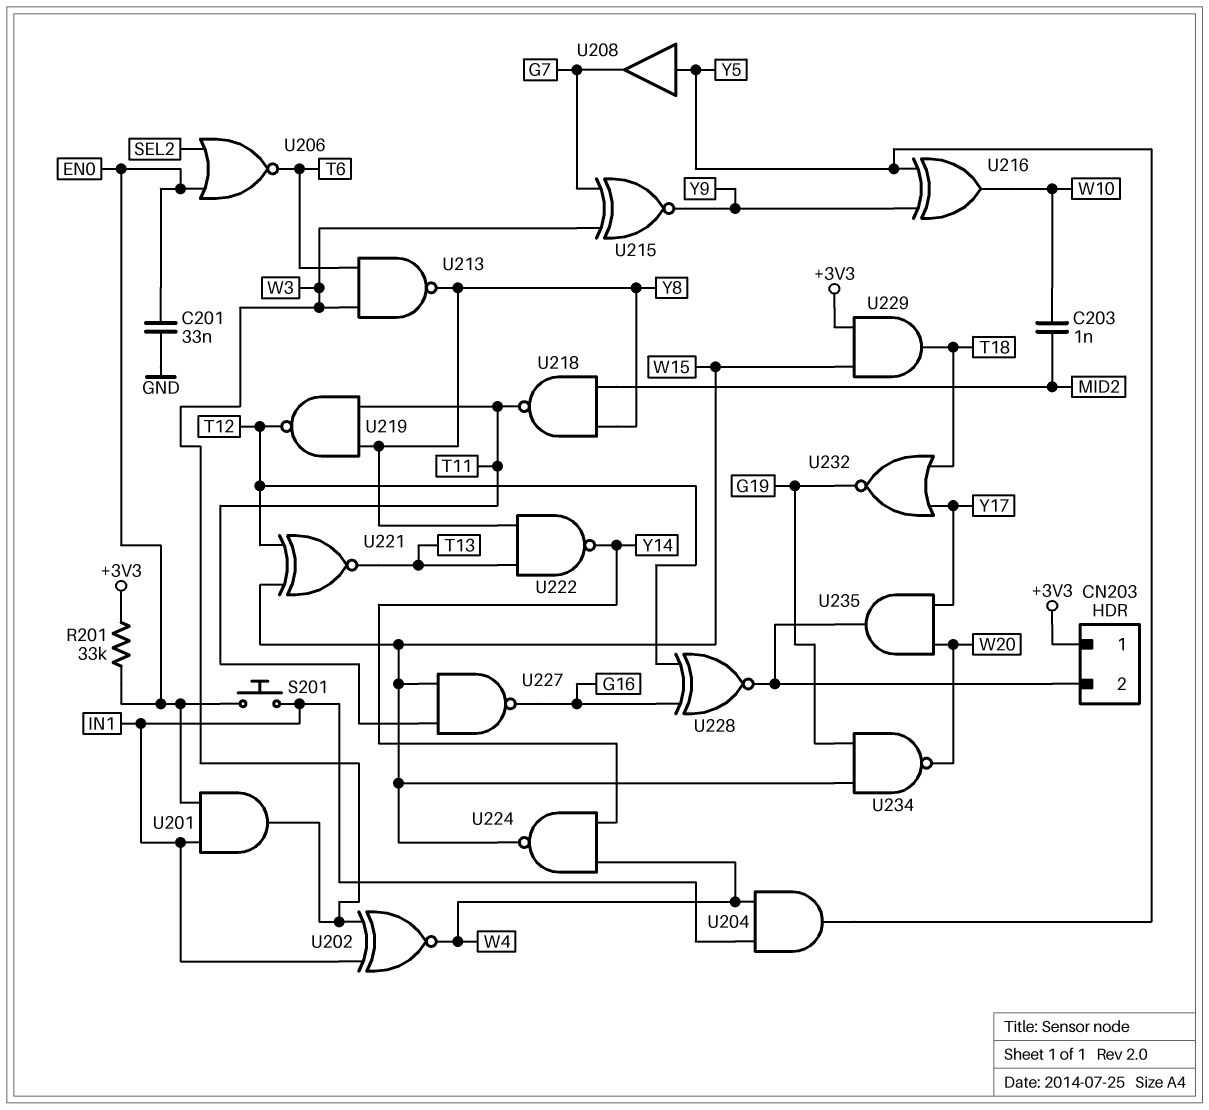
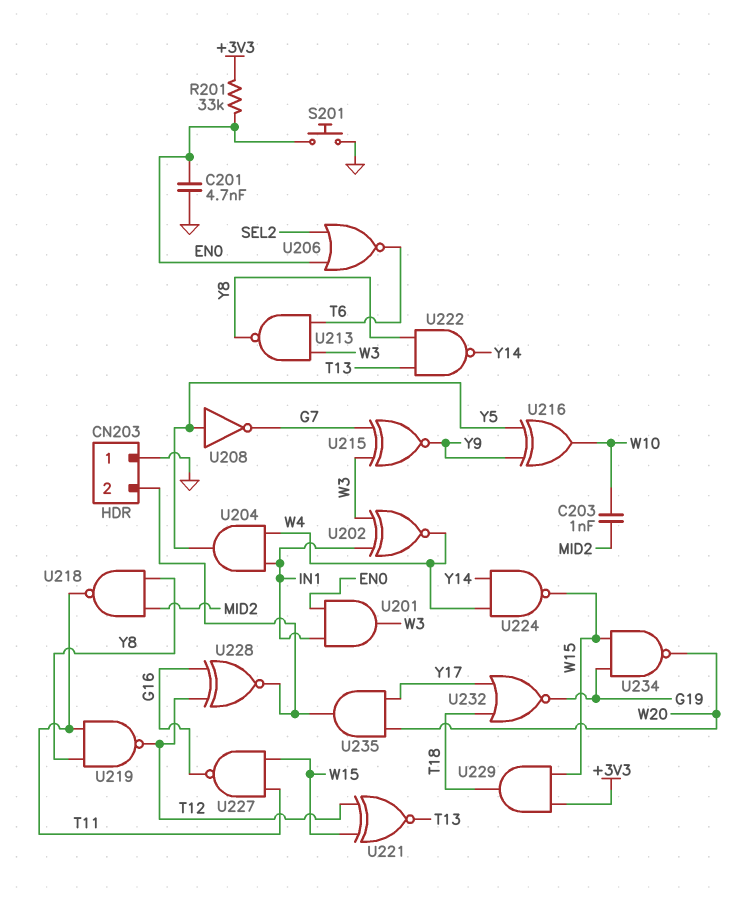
C201: 33nF (EN0, GND) -> 4.7nF (EN0, GND)
CN203 pin 1: +3V3 -> GND
S201: button (EN0, IN1) -> button (EN0, GND)
U208: buffer (in Y5, out G7) -> NOT (in Y5, out G7)

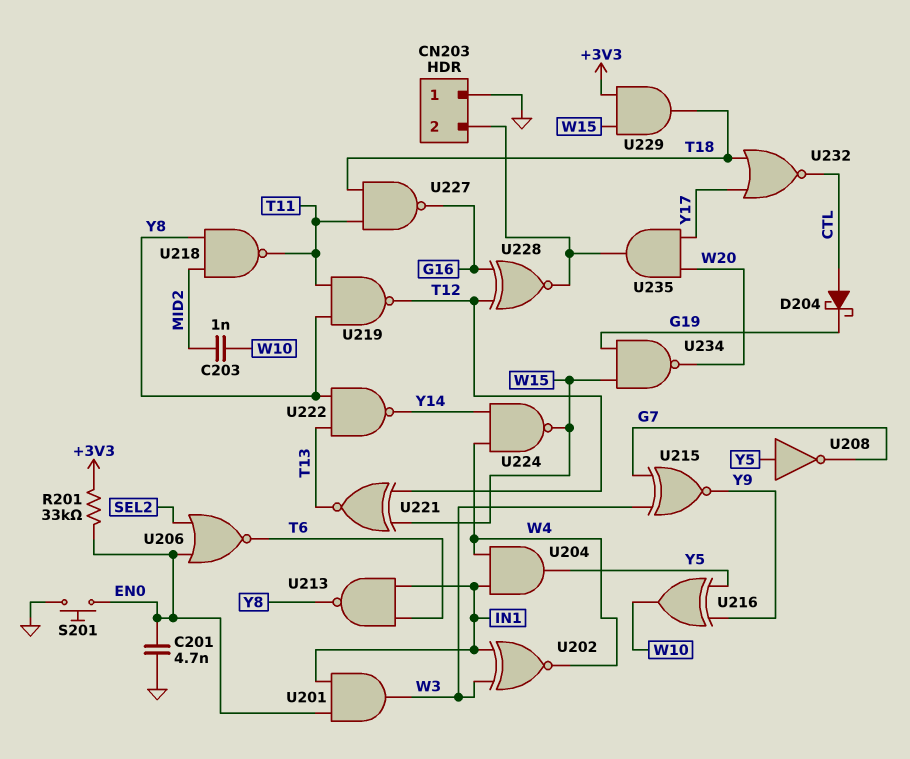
D204: none -> schottky (A CTL, K G19)
U213: NAND (in T6, in W3, out Y8) -> NAND (in IN1, in T6, out Y8)
U227: NAND (in T11, in W15, out G16) -> NAND (in T11, in T18, out G16)
U232: NOR (in T18, in Y17, out G19) -> NOR (in T18, in Y17, out CTL)

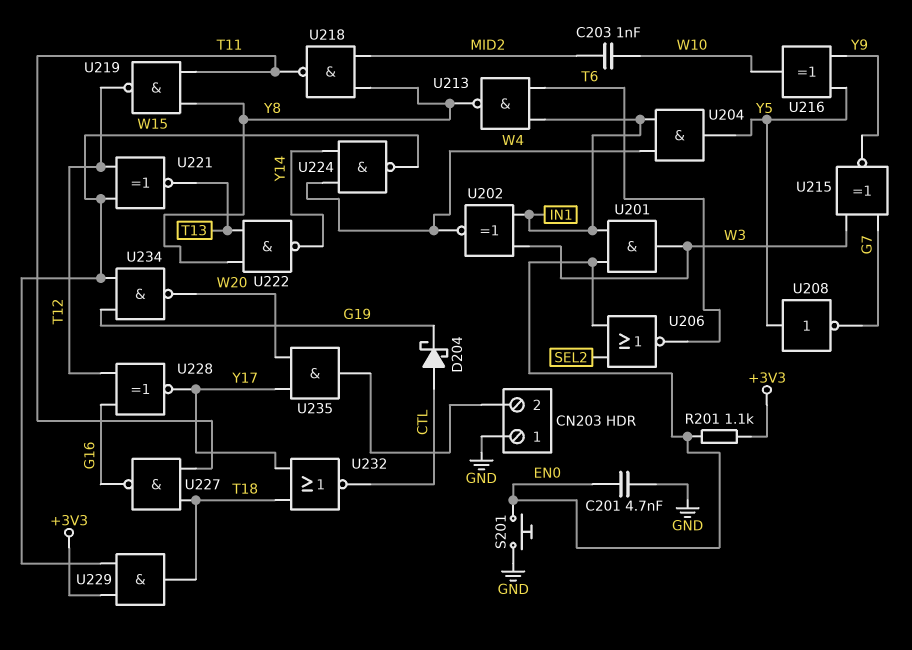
R201: 33k (+3V3, EN0) -> 1.1k (+3V3, EN0)
U228: XNOR (in G16, in T12, out CN203/2) -> XNOR (in G16, in T12, out Y17)

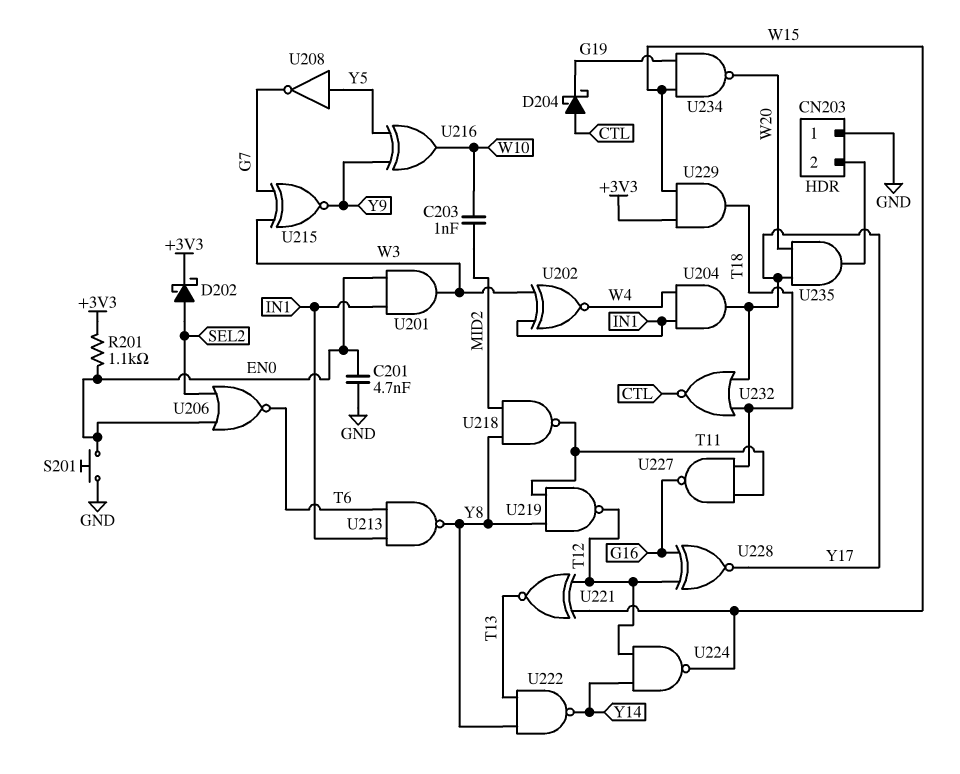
D202: none -> schottky (A SEL2, K +3V3)
U204: AND (in IN1, in W4, out Y5) -> AND (in IN1, in W4, out Y17)
U224: NAND (in W4, in Y14, out W15) -> NAND (in T12, in Y14, out W15)

